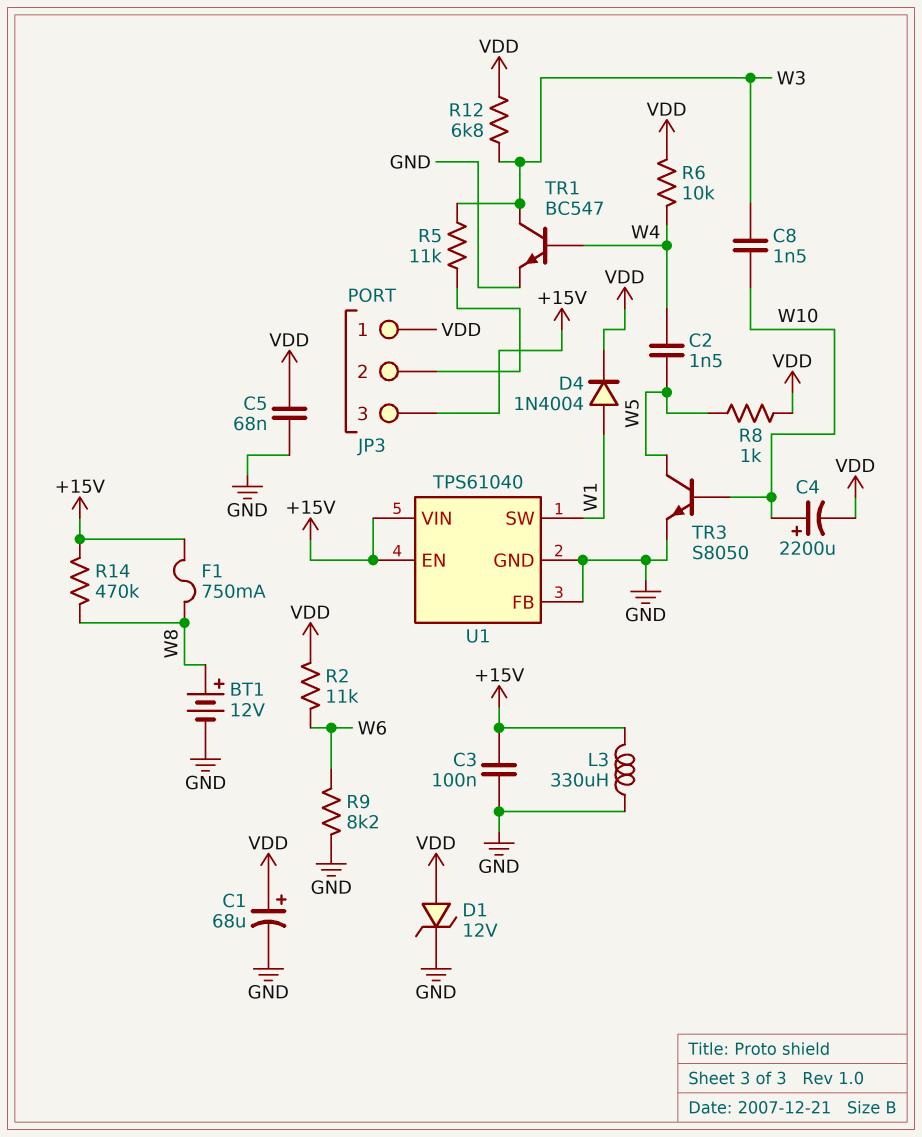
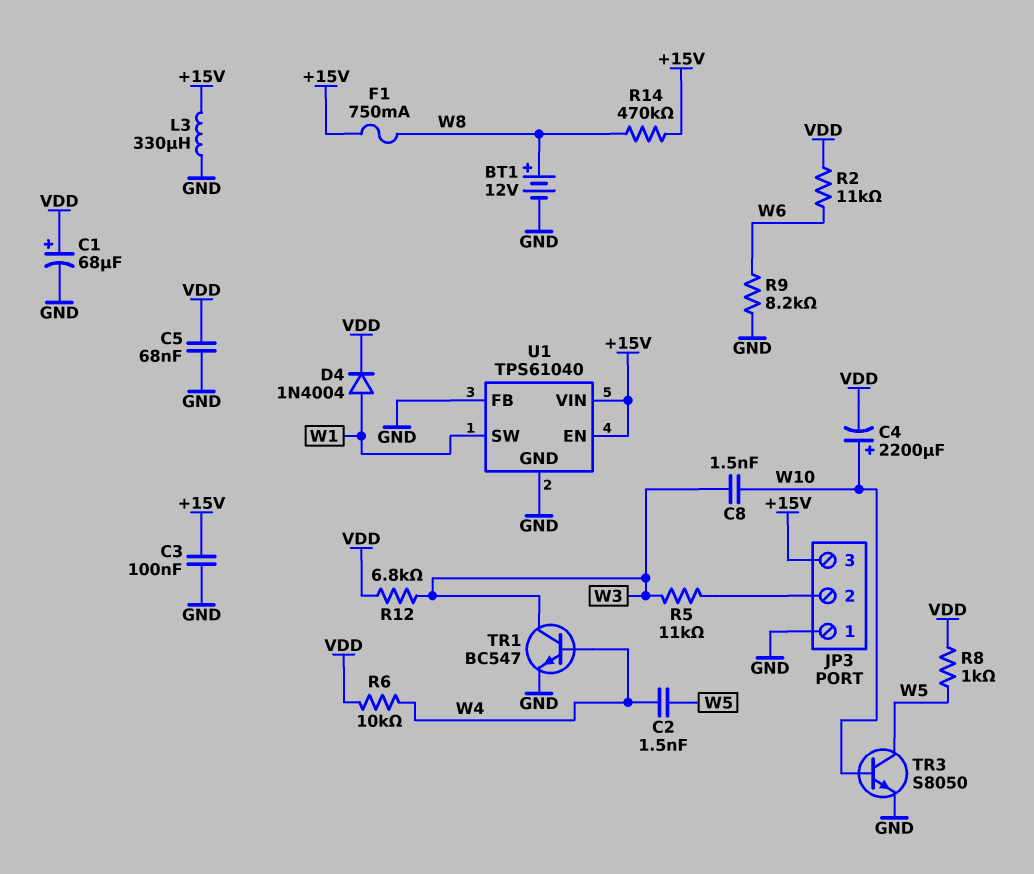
D1: zener 12V (A VDD, K GND) -> none
JP3 pin 1: VDD -> GND

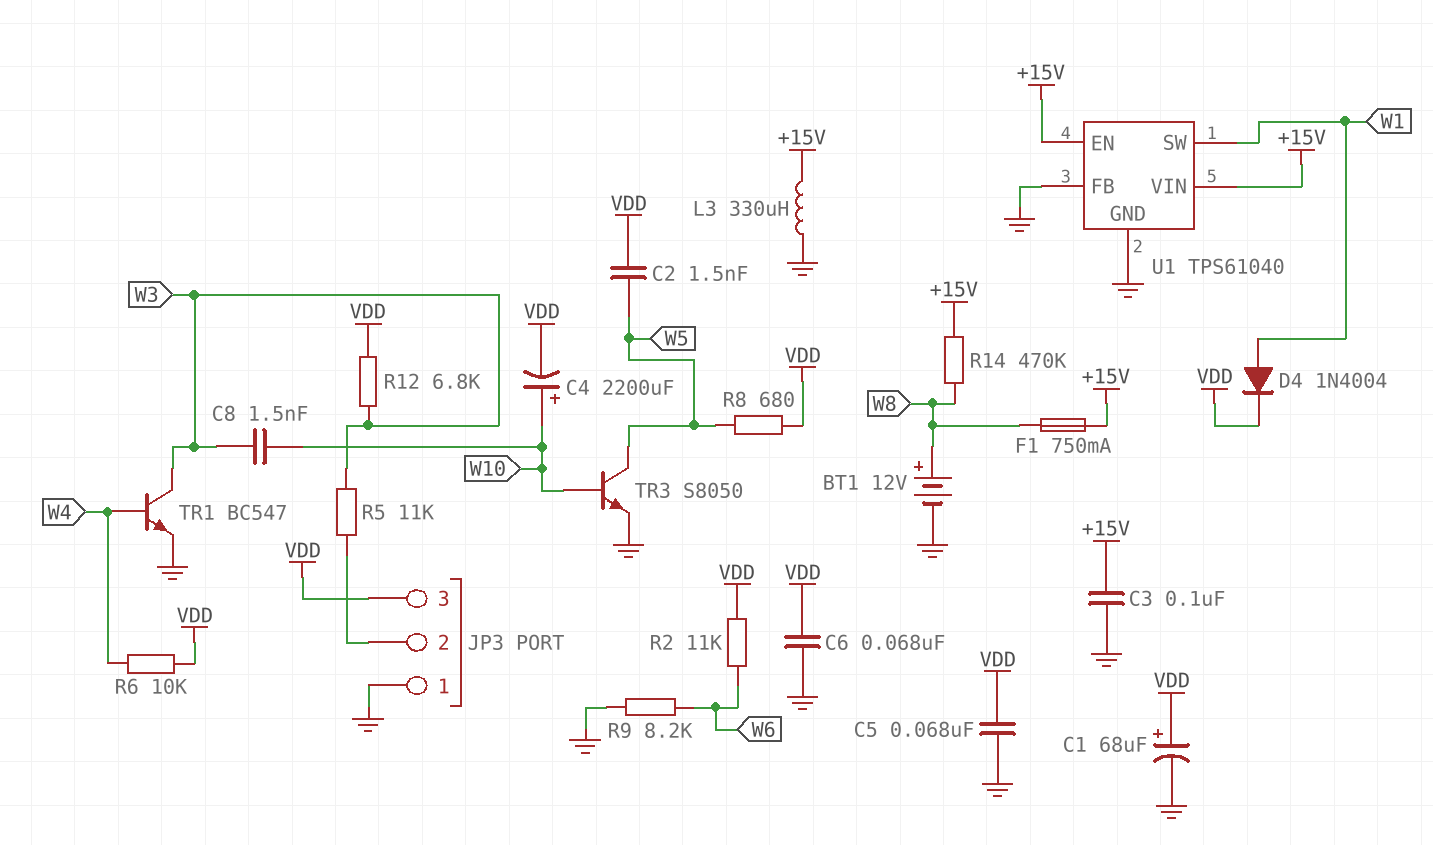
C2: 1.5nF (W4, W5) -> 1.5nF (VDD, W5)
C6: none -> 68nF (GND, VDD)
JP3 pin 3: +15V -> VDD
R8: 1k (VDD, W5) -> 680 (VDD, W5)

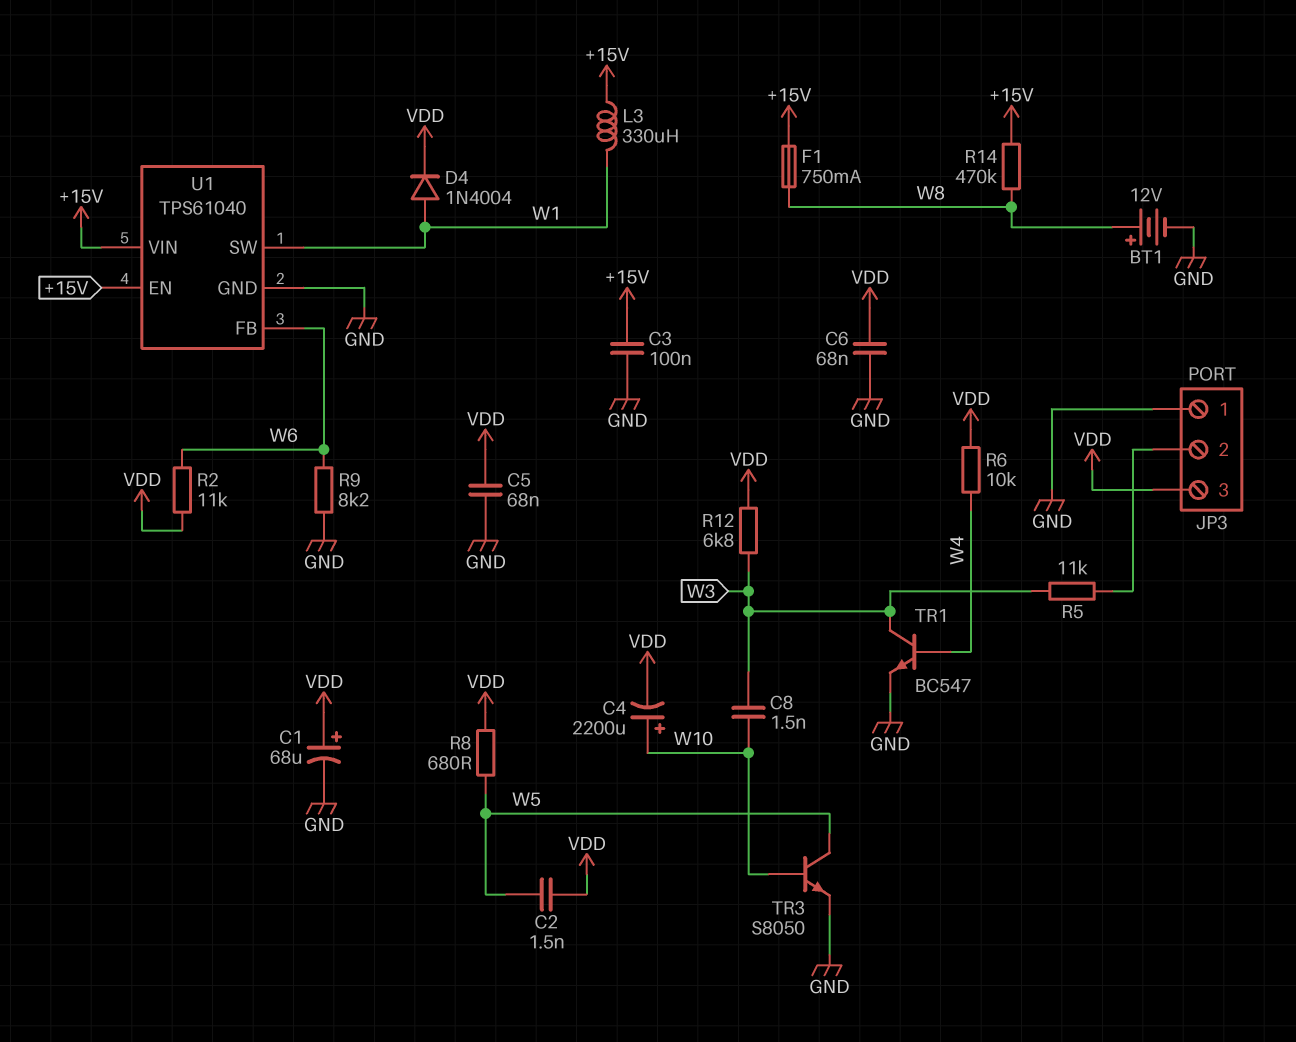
L3: 330uH (+15V, GND) -> 330uH (+15V, W1)
U1 pin FB: GND -> W6

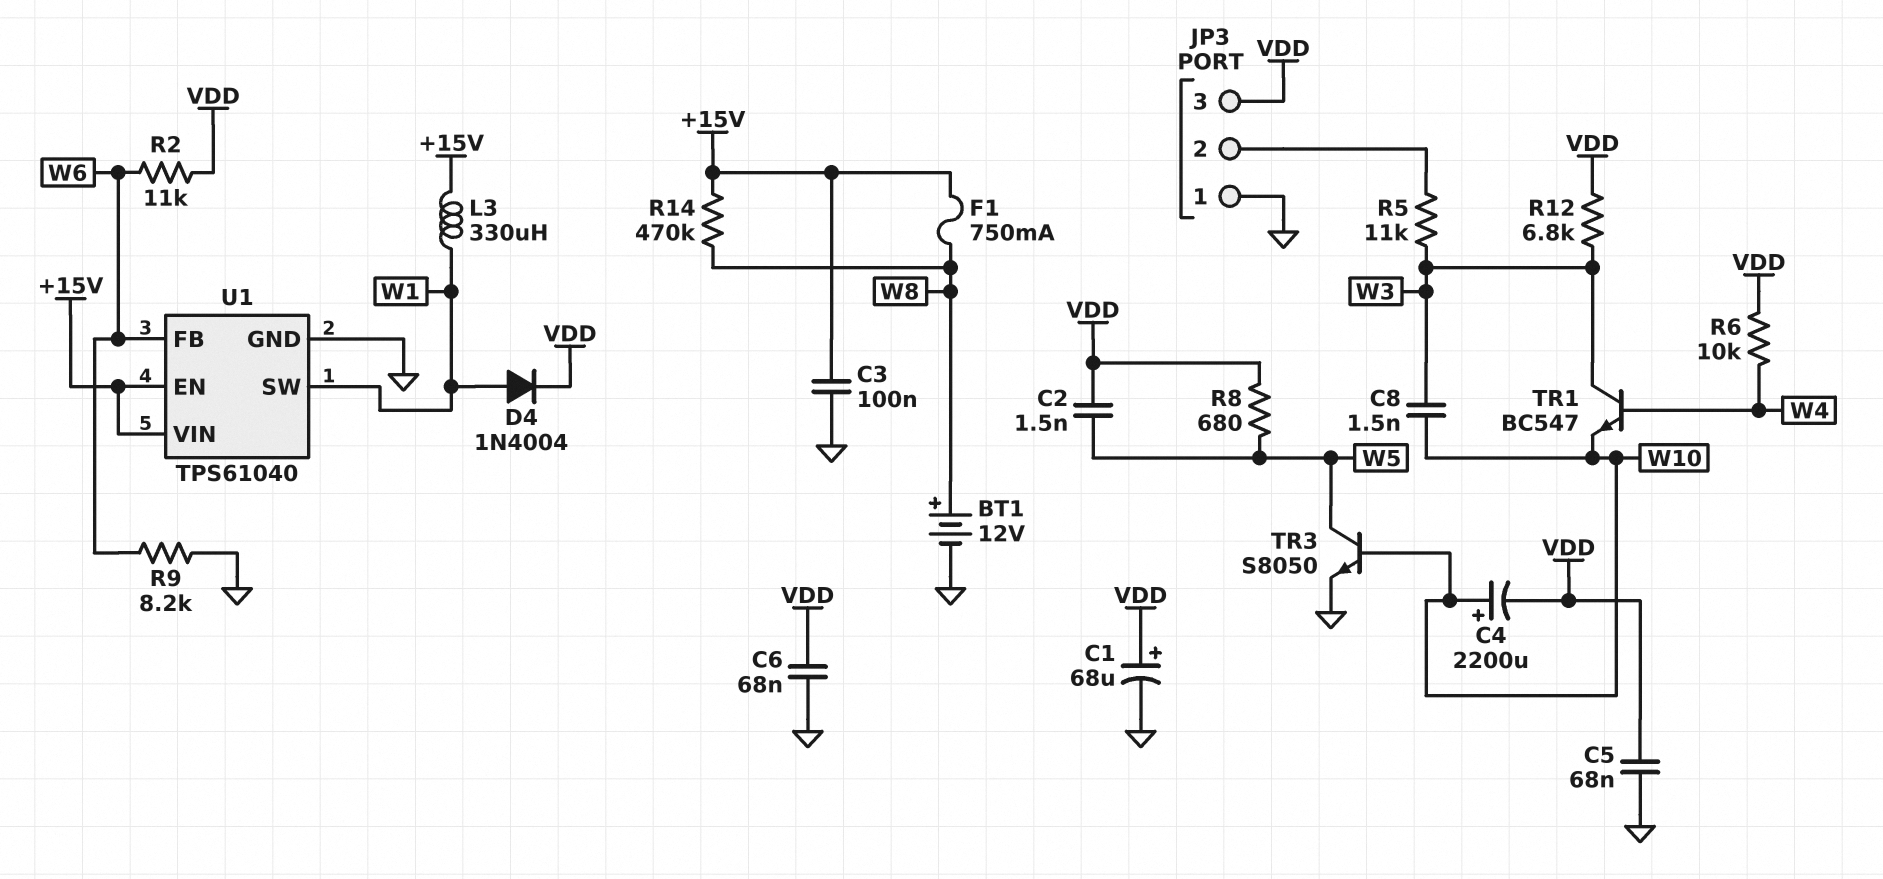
TR1: NPN BC547 (B W4, C W3, E GND) -> NPN BC547 (B W4, C W3, E W10)

